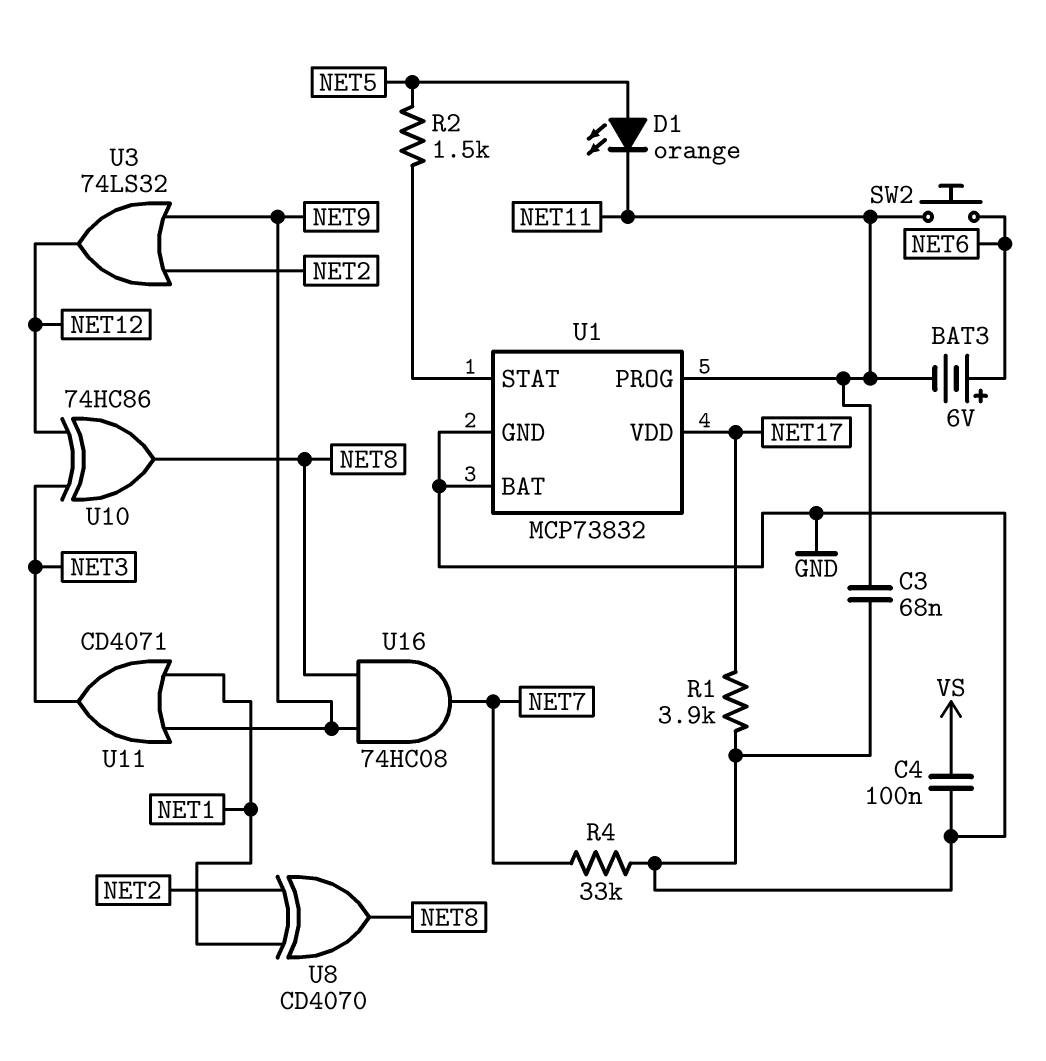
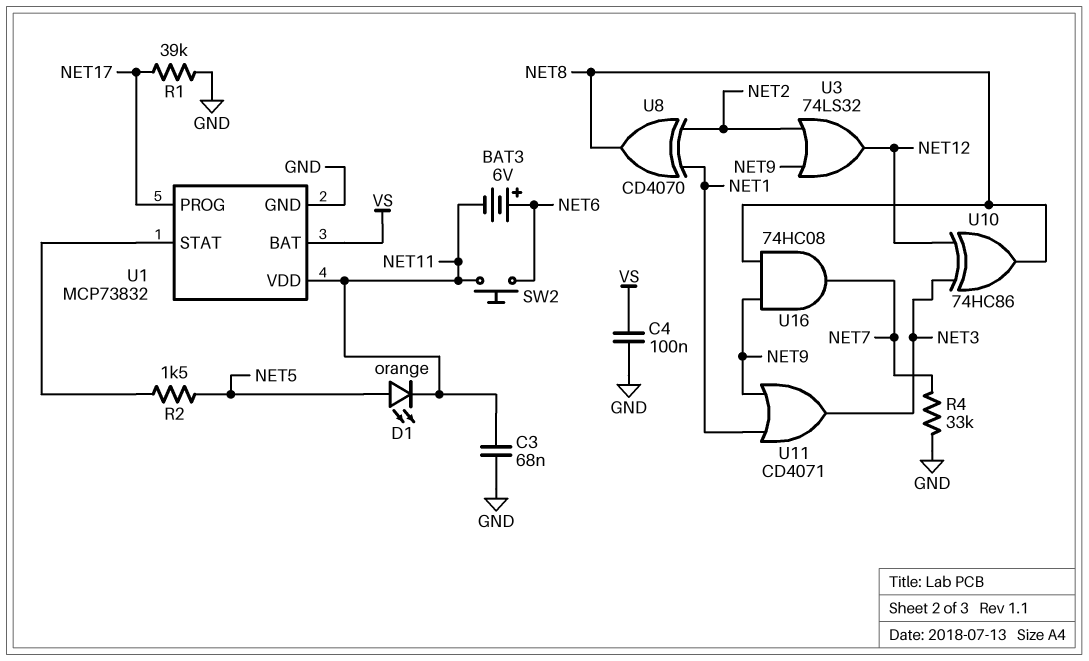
R1: 3.9k (GND, NET17) -> 39k (GND, NET17)
U1 pin BAT: GND -> VS
U1 pin PROG: NET11 -> NET17
U1 pin VDD: NET17 -> NET11

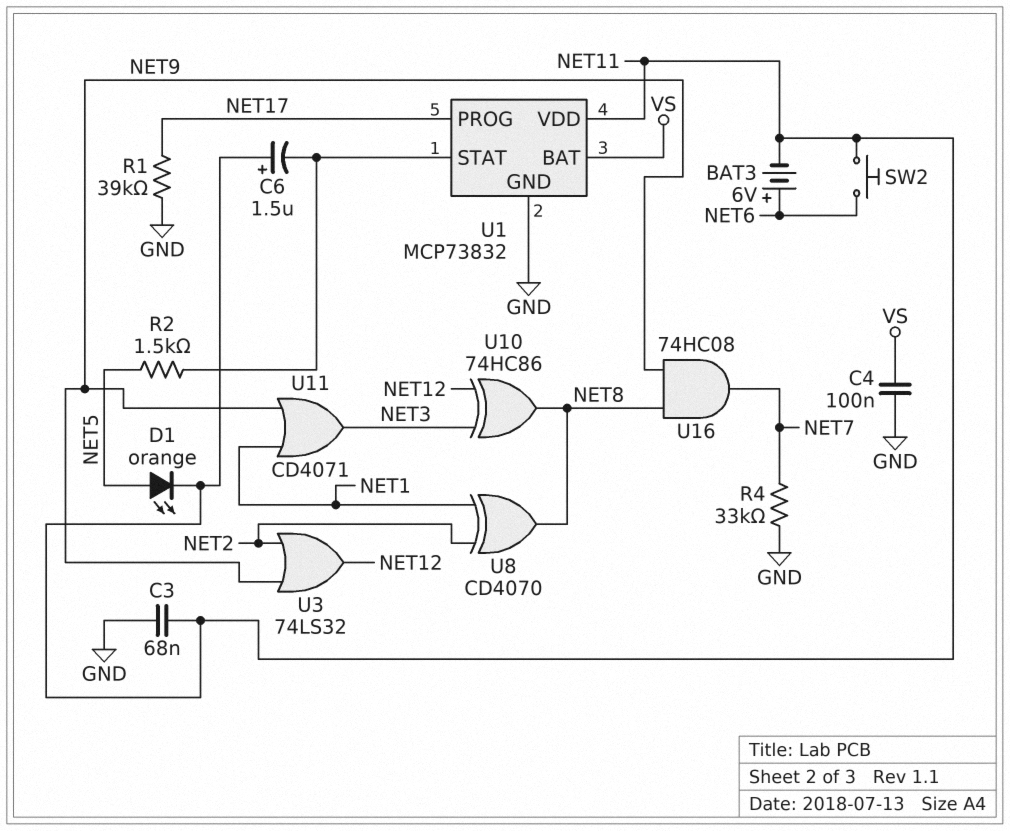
C6: none -> 1.5uF (plus NET11, minus U1/STAT)

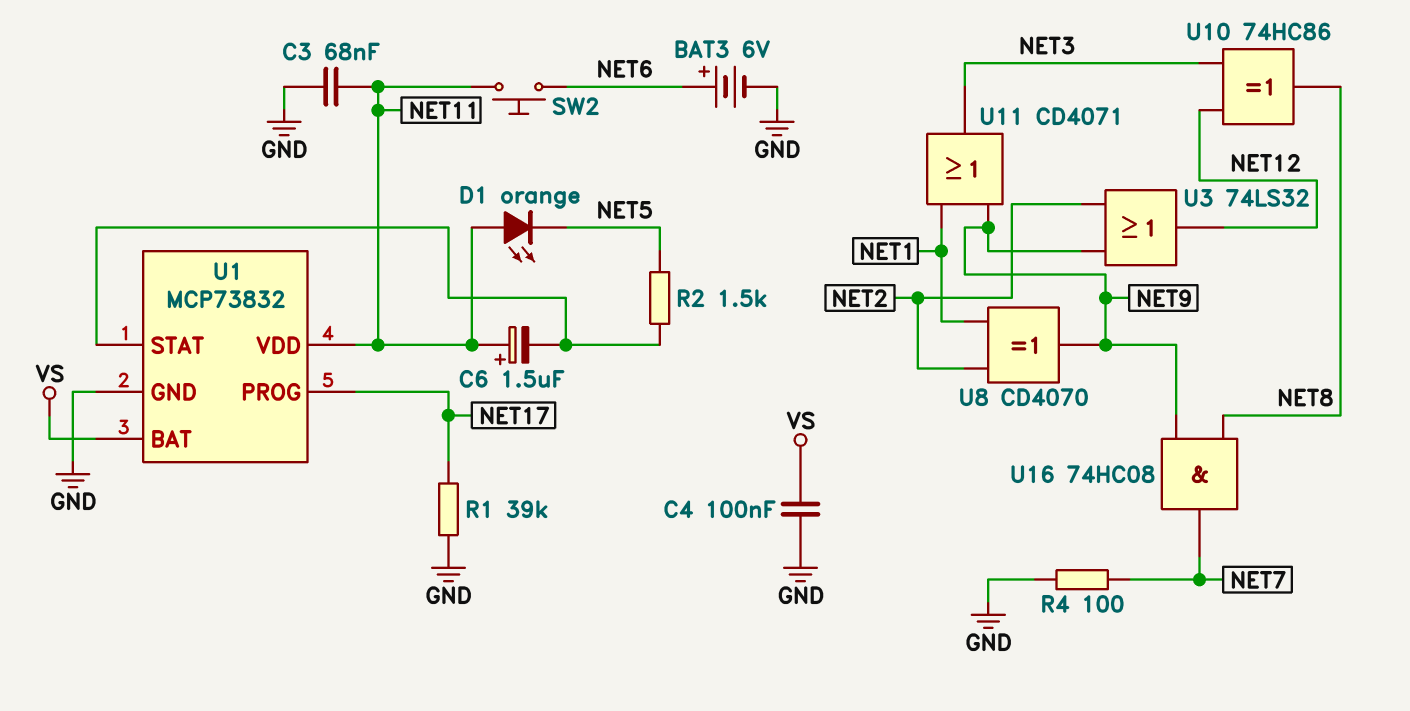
BAT3: 6V (plus NET6, minus NET11) -> 6V (plus NET6, minus GND)
D1: LED orange (A NET5, K NET11) -> LED orange (A NET11, K NET5)
R4: 33k (GND, NET7) -> 100 (GND, NET7)
U8: XOR CD4070 (in NET1, in NET2, out NET8) -> XOR CD4070 (in NET1, in NET2, out NET9)

